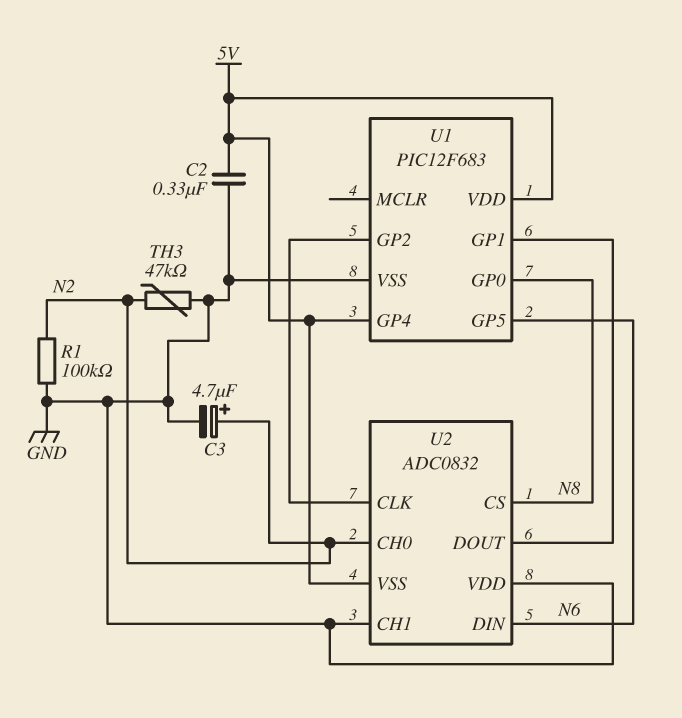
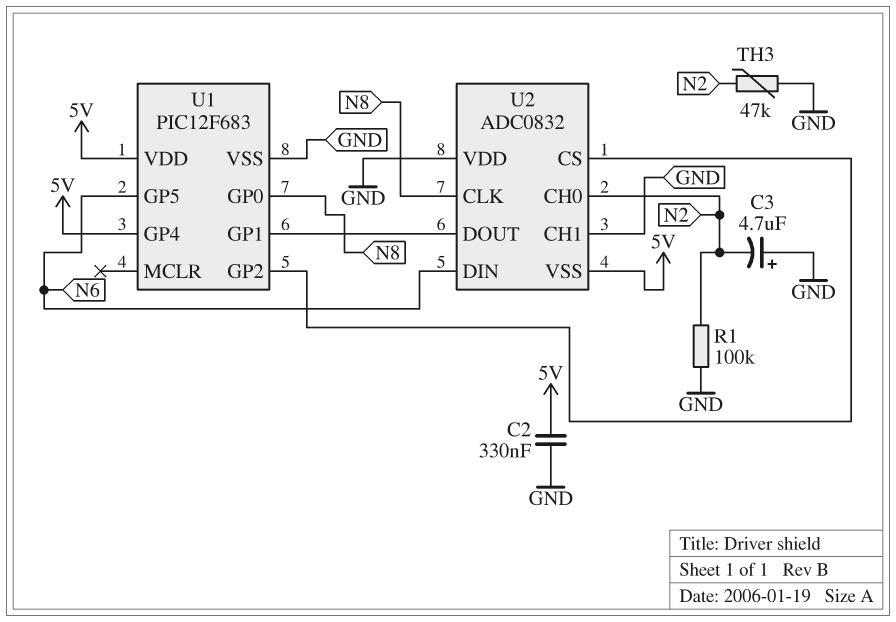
C3: 4.7uF (plus N2, minus GND) -> 4.7uF (plus GND, minus N2)
U2 pin CLK: U1/GP2 -> N8
U2 pin CS: N8 -> U1/GP2

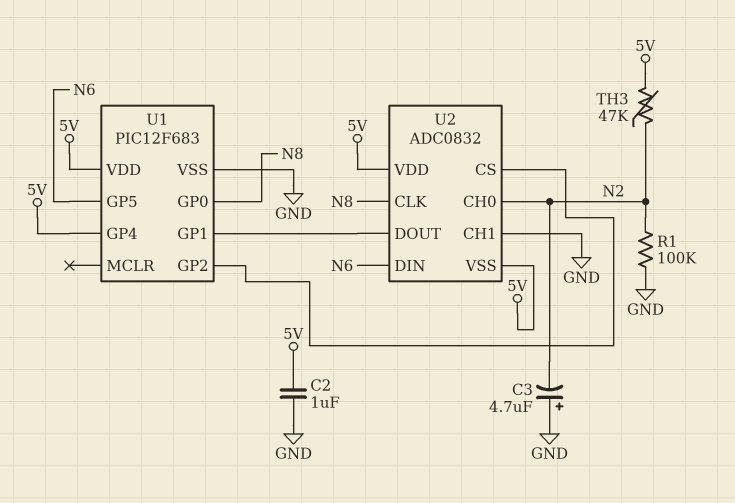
C2: 330nF (5V, GND) -> 1uF (5V, GND)
TH3: 47k (GND, N2) -> 47k (5V, N2)
U2 pin VDD: GND -> 5V

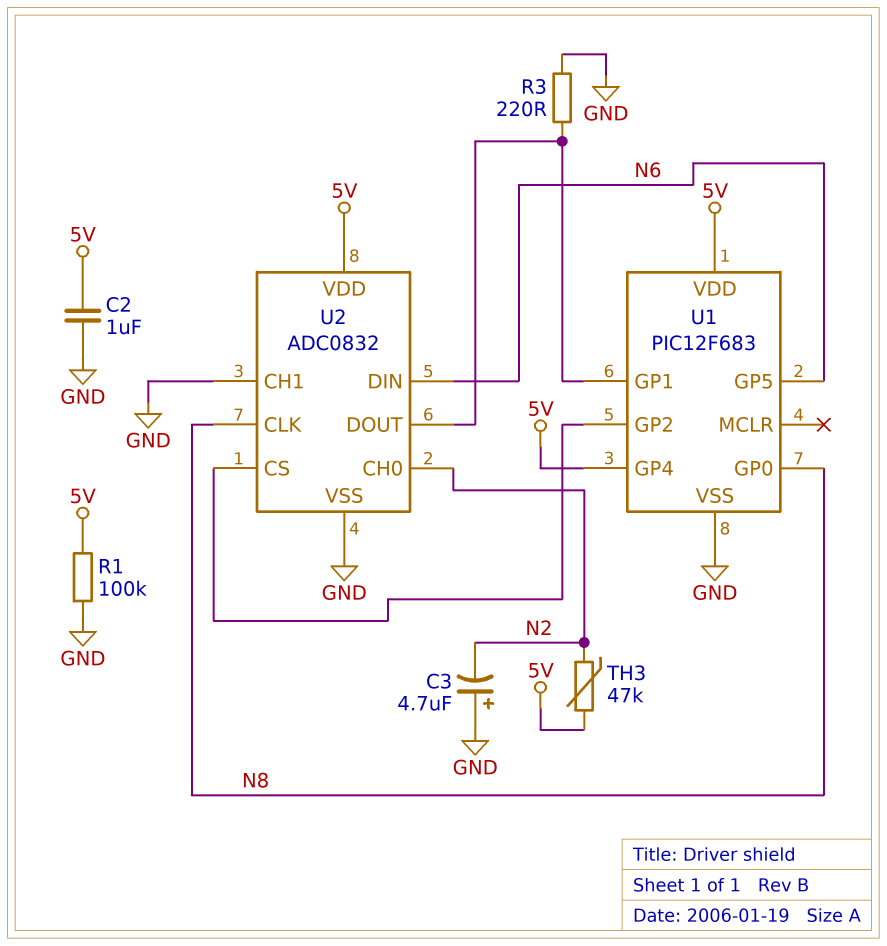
R1: 100k (GND, N2) -> 100k (5V, GND)
R3: none -> 220 (GND, U1/GP1)
U2 pin VSS: 5V -> GND

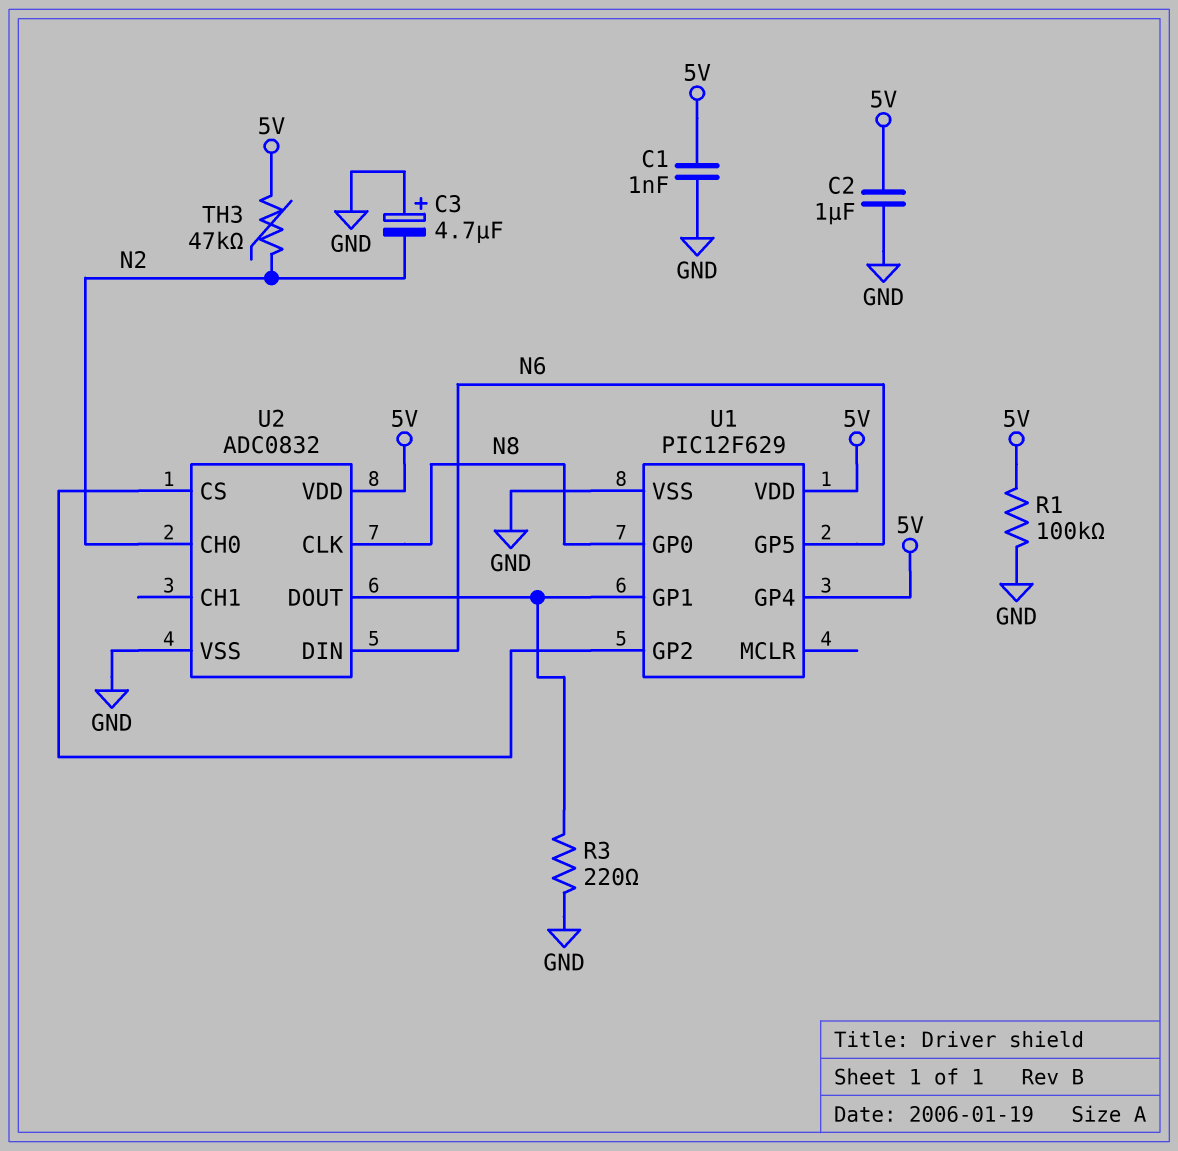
C1: none -> 1nF (5V, GND)
U1: PIC12F683 -> PIC12F629
U2 pin CH1: GND -> none

